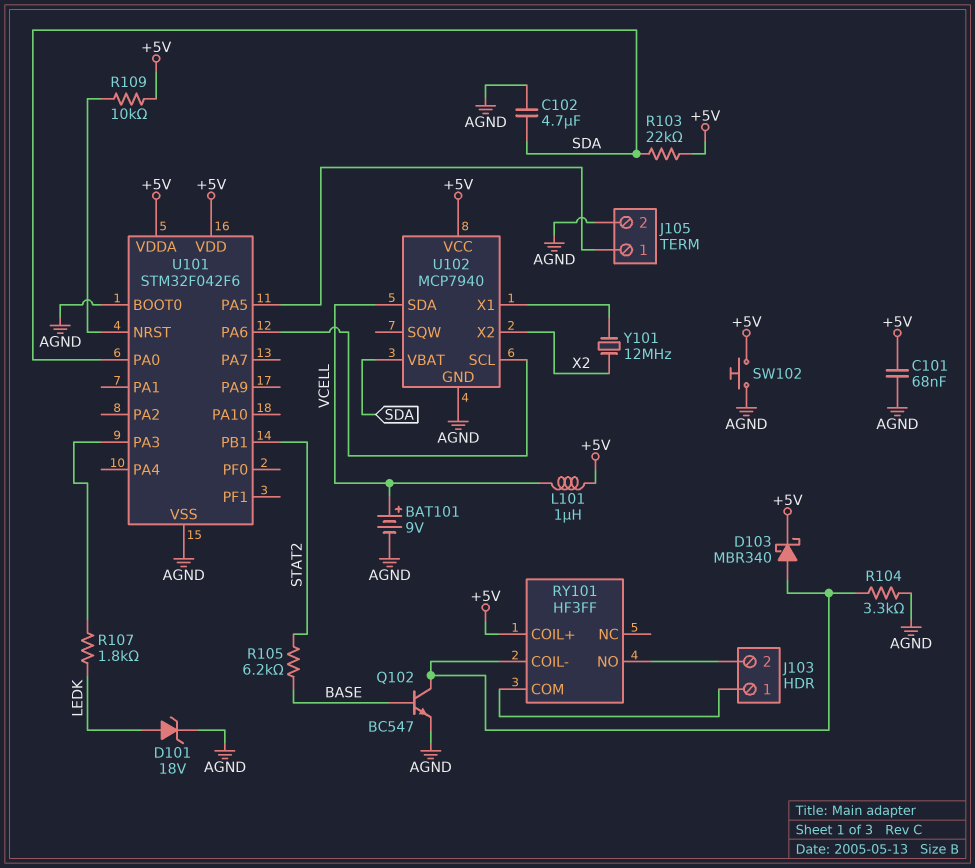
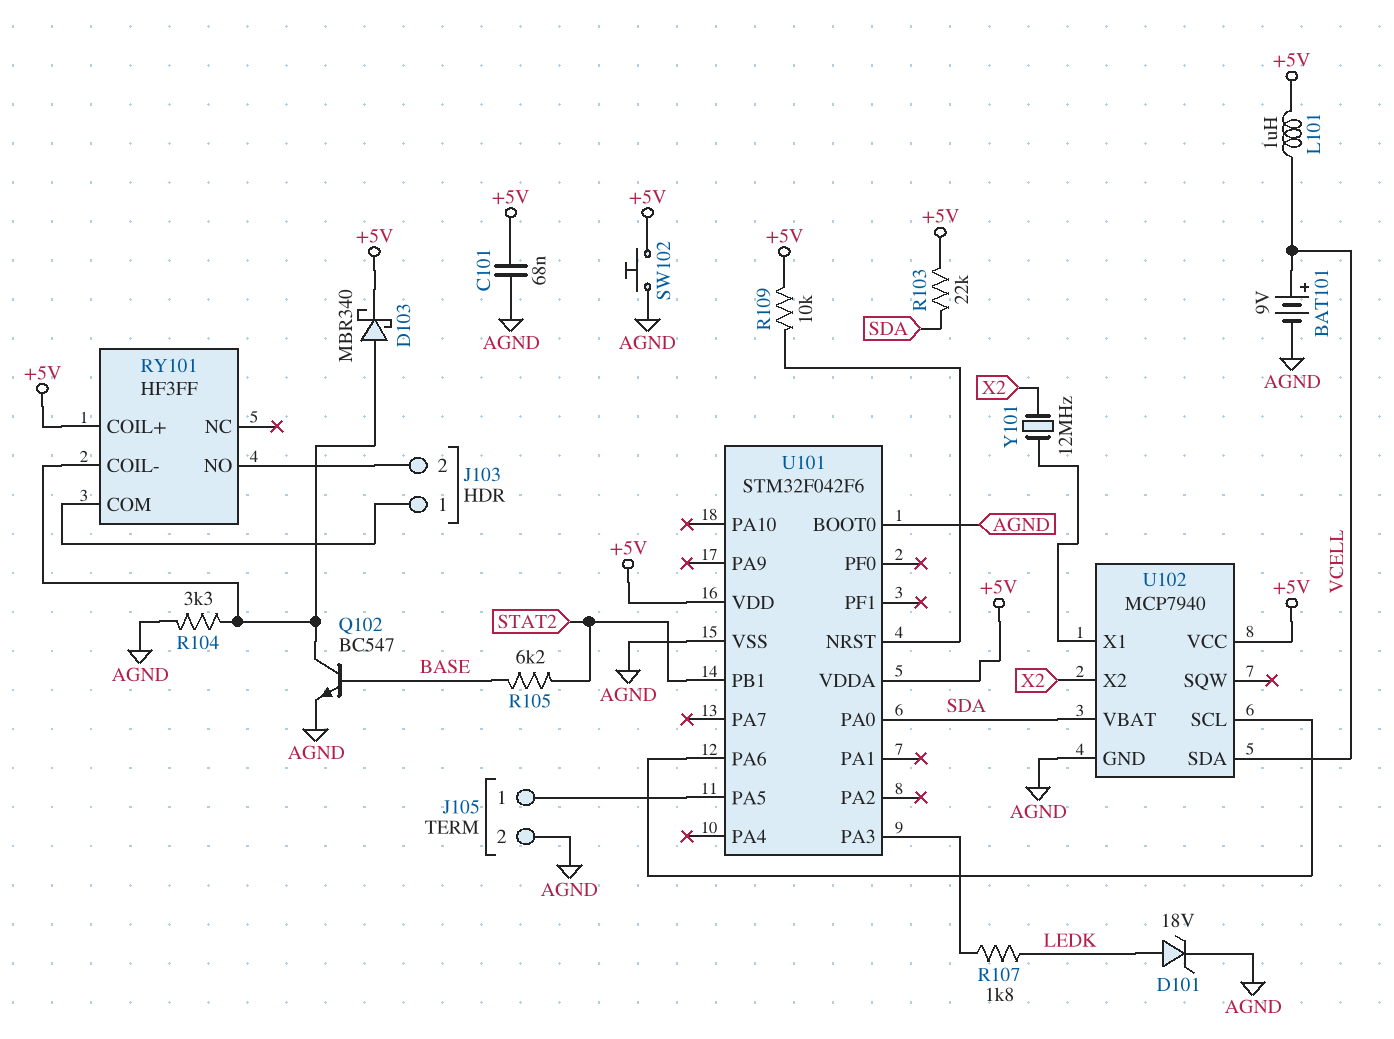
C102: 4.7uF (AGND, SDA) -> none

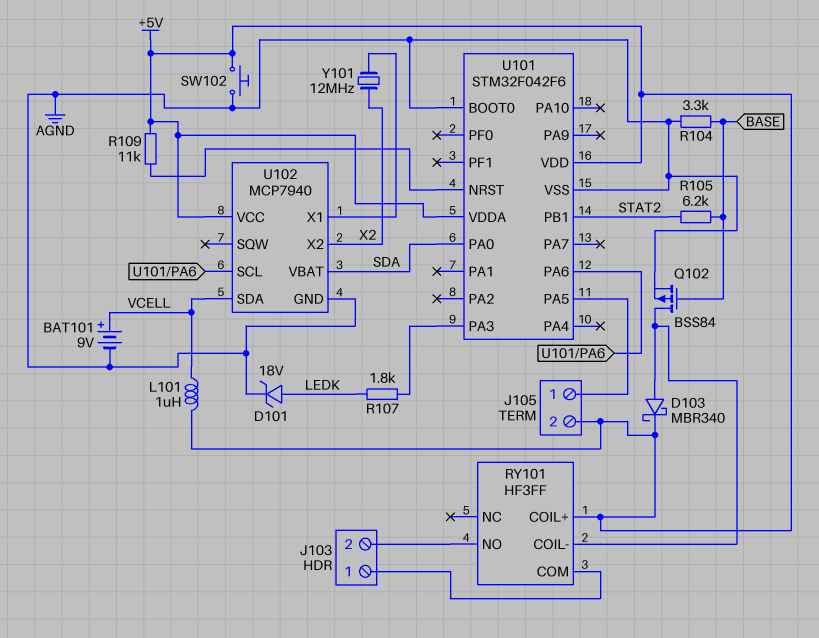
C101: 68nF (+5V, AGND) -> none
J105 pin 2: AGND -> +5V
Q102: NPN BC547 (B BASE, C RY101/COIL-, E AGND) -> PMOS BSS84 (G BASE, D RY101/COIL-, S AGND)
R103: 22k (+5V, SDA) -> none
R104: 3.3k (AGND, RY101/COIL-) -> 3.3k (AGND, BASE)
R109: 10k (+5V, U101/NRST) -> 11k (+5V, U101/NRST)

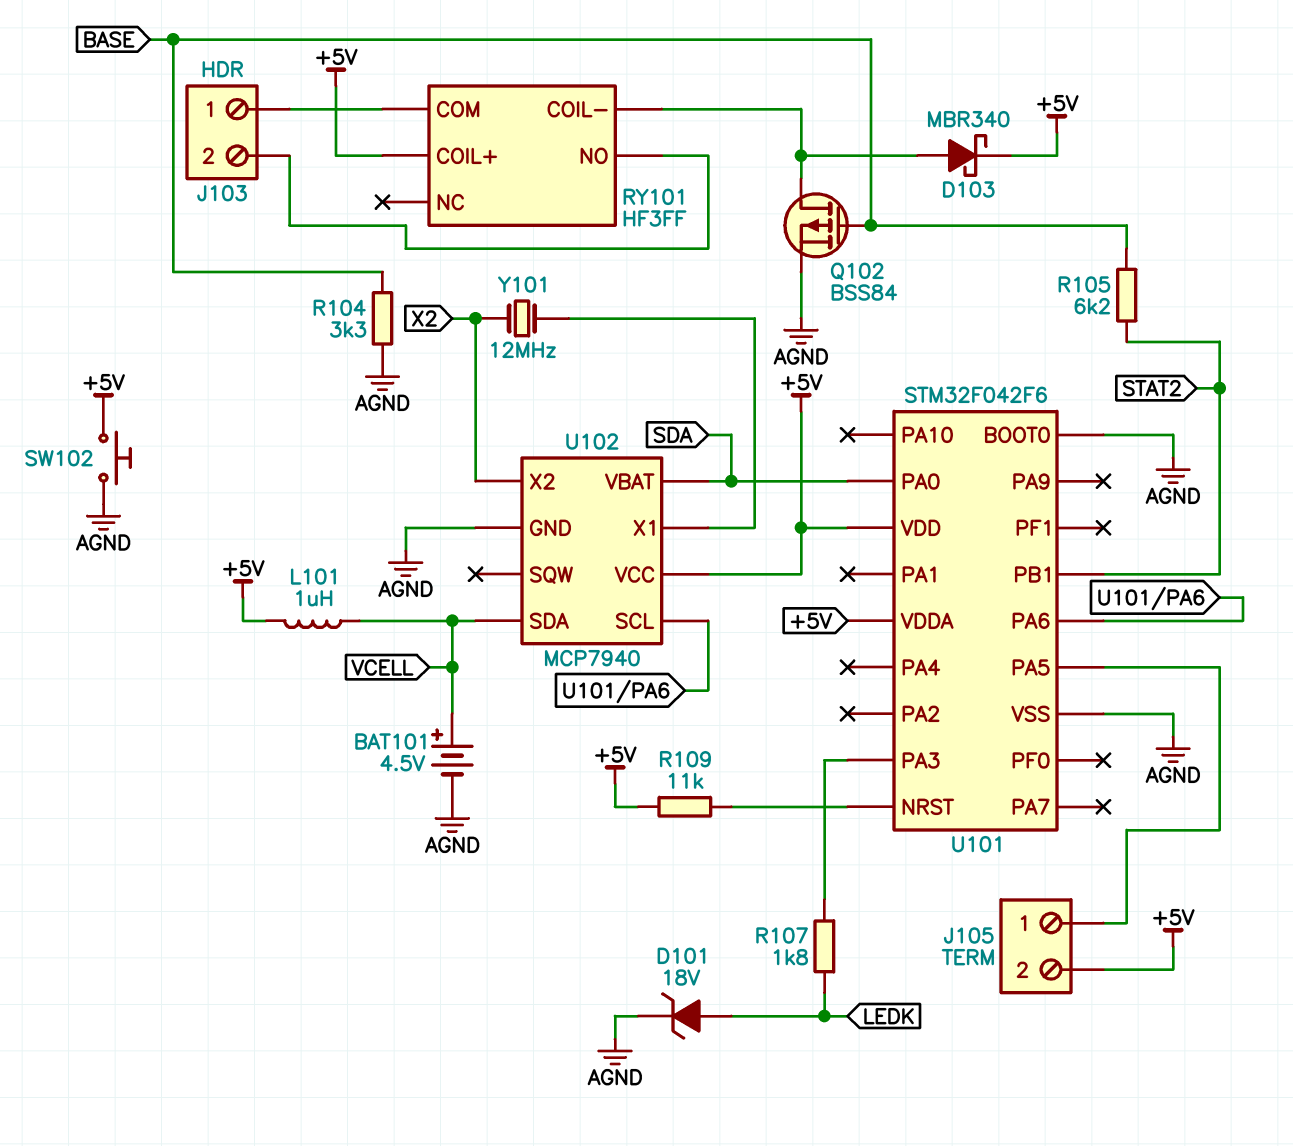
BAT101: 9V (plus VCELL, minus AGND) -> 4.5V (plus VCELL, minus AGND)

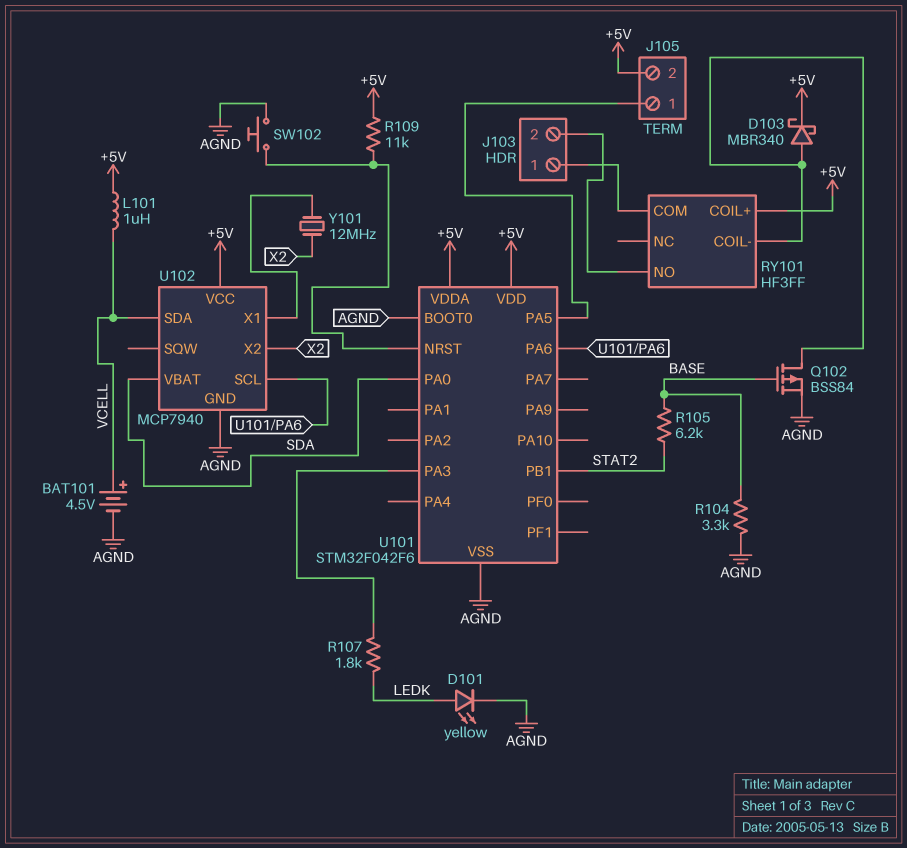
D101: zener 18V (A LEDK, K AGND) -> LED yellow (A LEDK, K AGND)
SW102: button (+5V, AGND) -> button (AGND, U101/NRST)

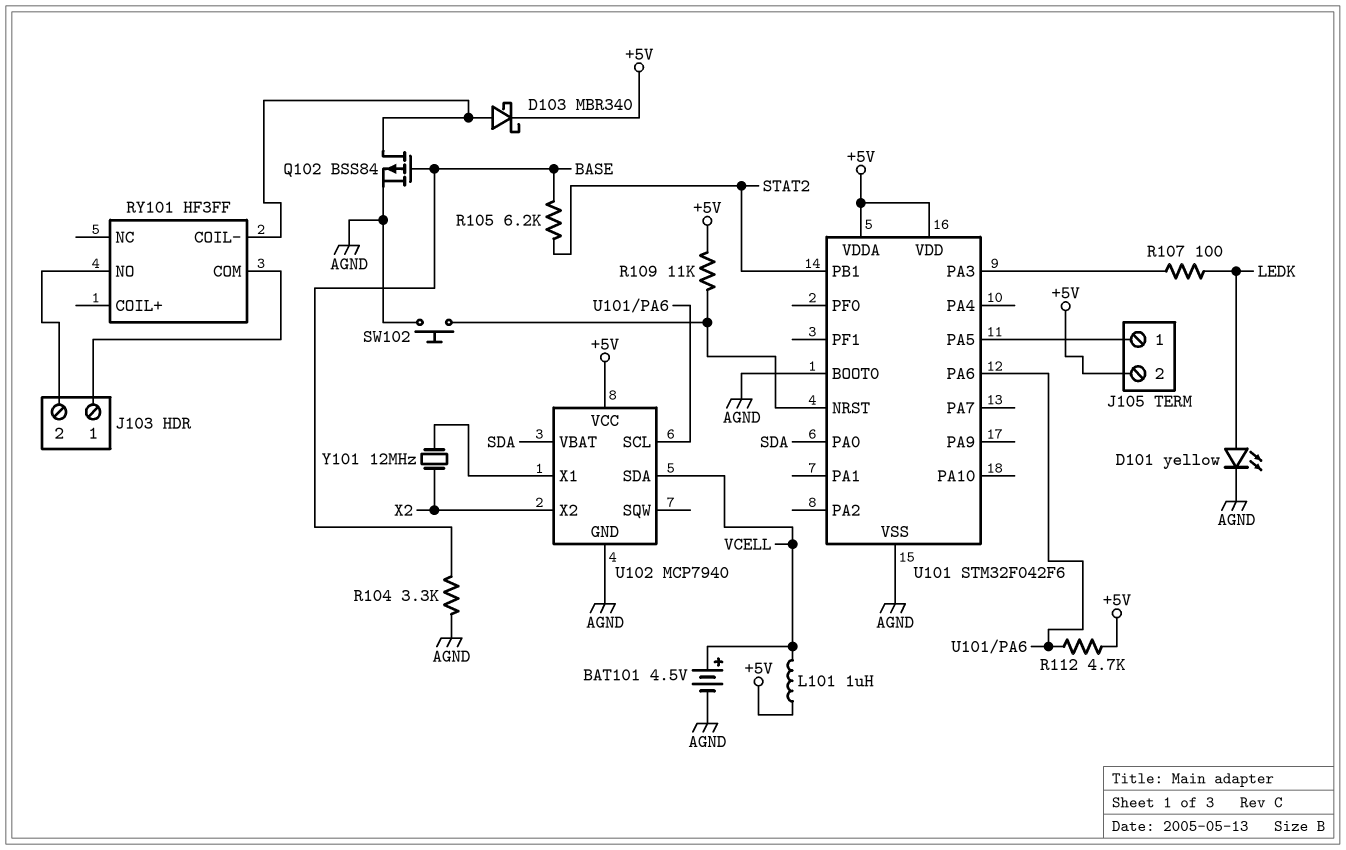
R107: 1.8k (LEDK, U101/PA3) -> 100 (LEDK, U101/PA3)
R112: none -> 4.7k (+5V, U101/PA6)
RY101 pin COIL+: +5V -> none

